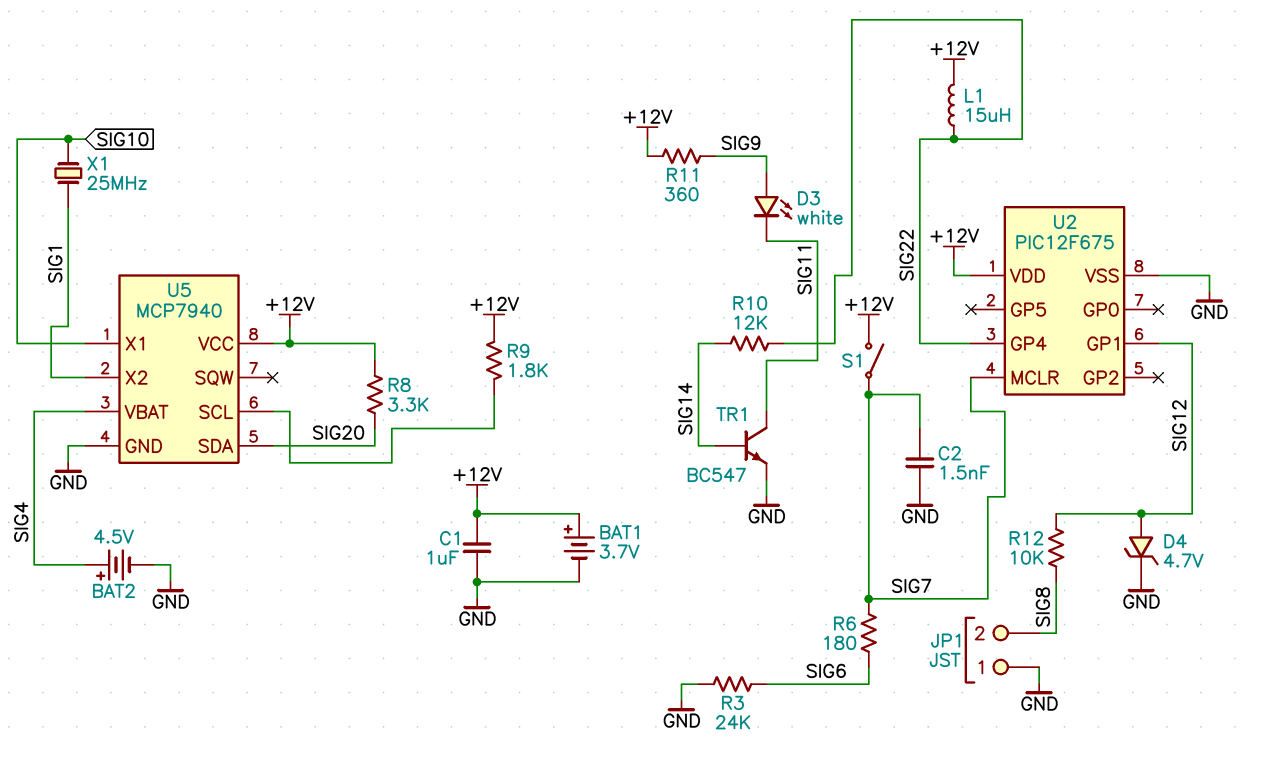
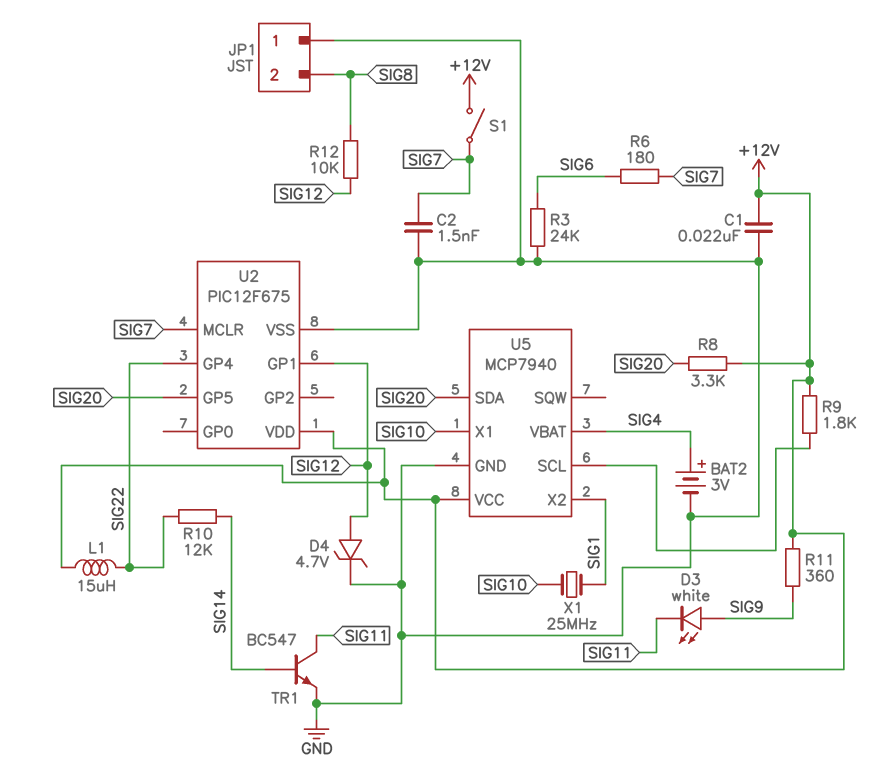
BAT1: 3.7V (plus +12V, minus GND) -> none
BAT2: 4.5V (plus SIG4, minus GND) -> 3V (plus SIG4, minus GND)
C1: 1uF (+12V, GND) -> 22nF (+12V, GND)
U2 pin GP5: none -> SIG20

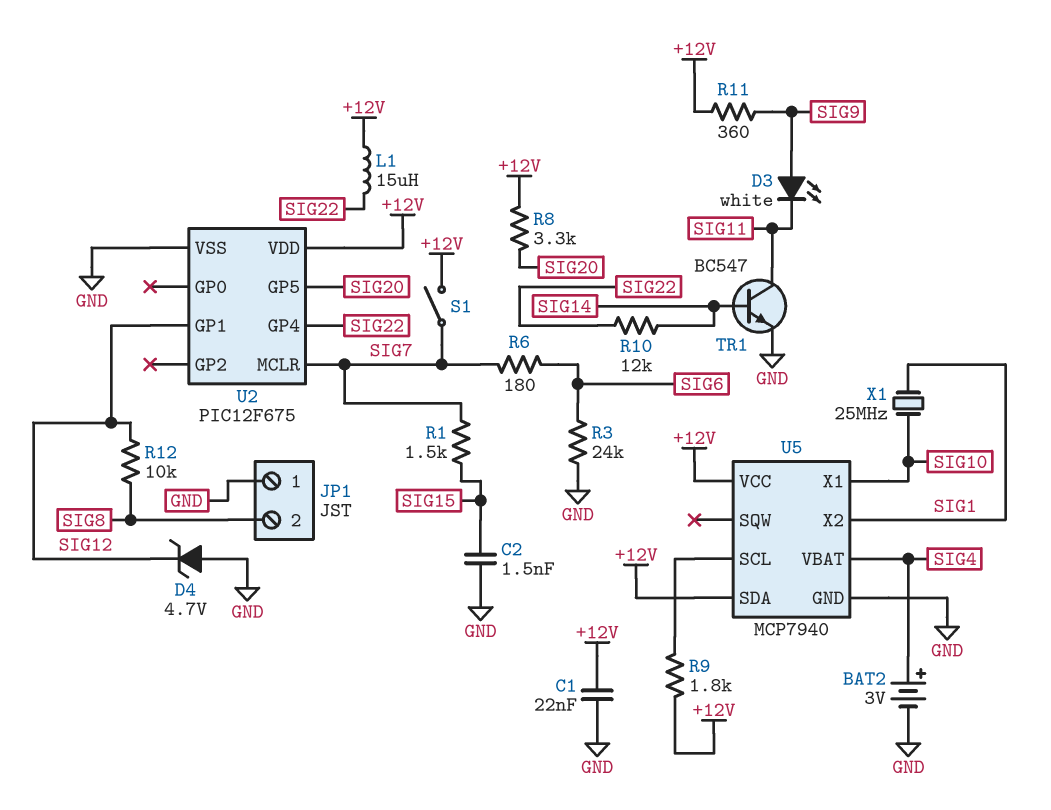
C2: 1.5nF (GND, SIG7) -> 1.5nF (GND, SIG15)
D4: zener 4.7V (A SIG12, K GND) -> zener 4.7V (A GND, K SIG12)
R1: none -> 1.5k (SIG7, SIG15)
U5 pin SDA: SIG20 -> +12V

